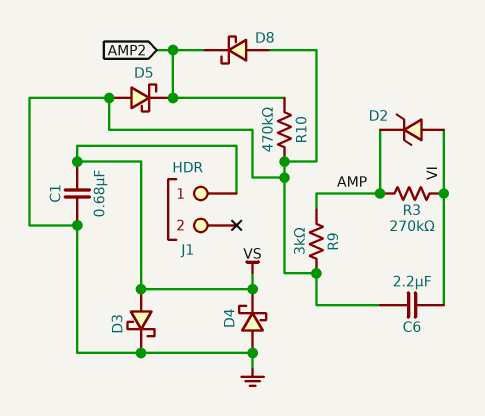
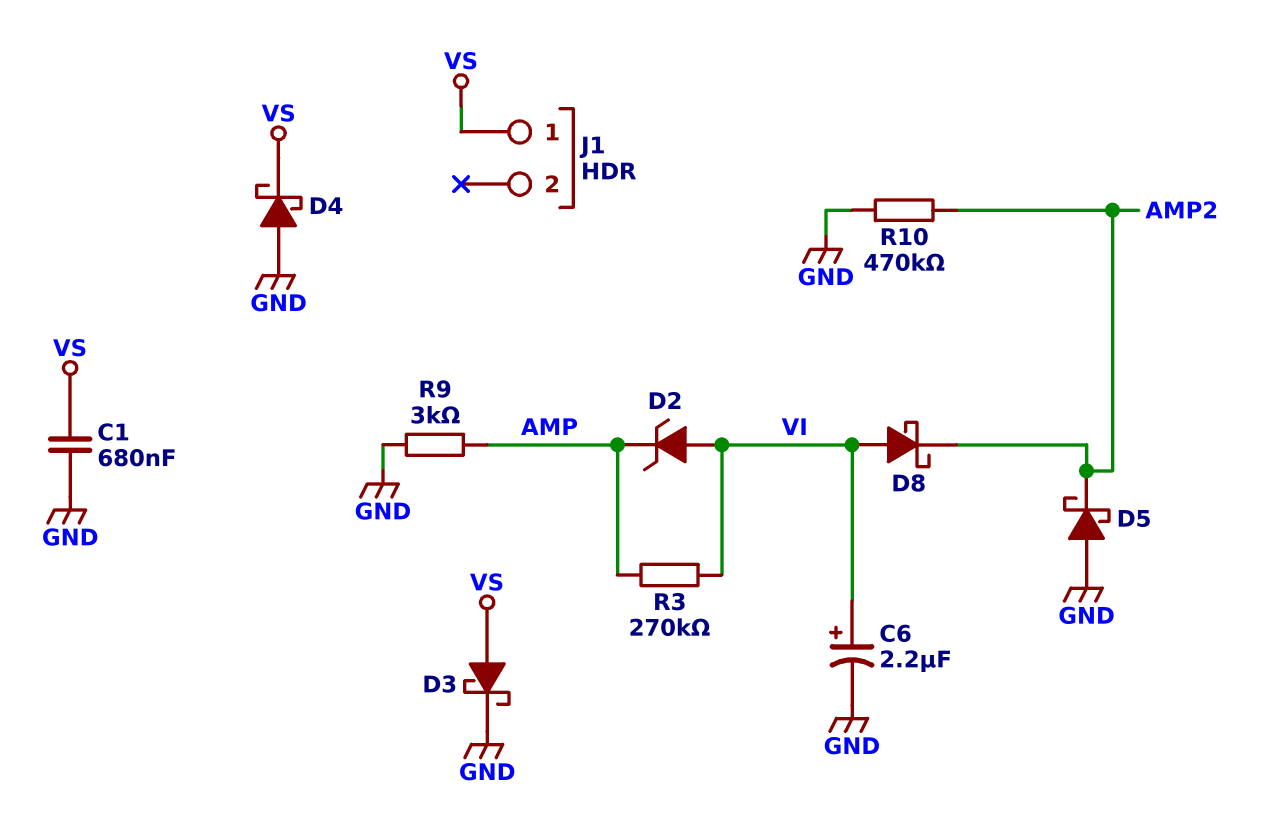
C6: 2.2uF (GND, VI) -> 2.2uF (plus VI, minus GND)
D8: schottky (A GND, K AMP2) -> schottky (A VI, K AMP2)

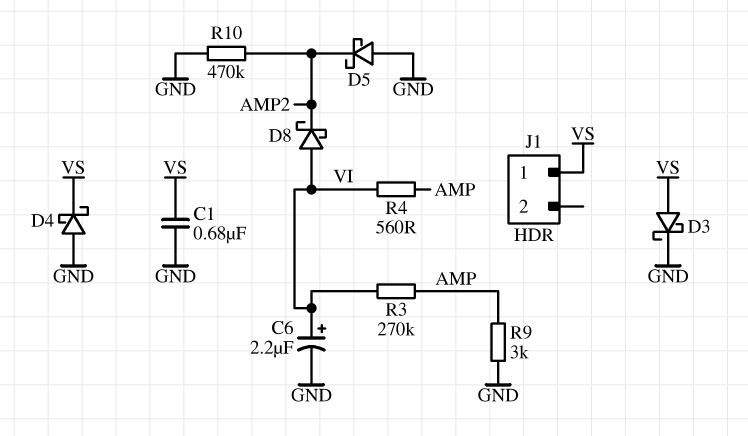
D2: zener (A VI, K AMP) -> none
R4: none -> 560 (AMP, VI)

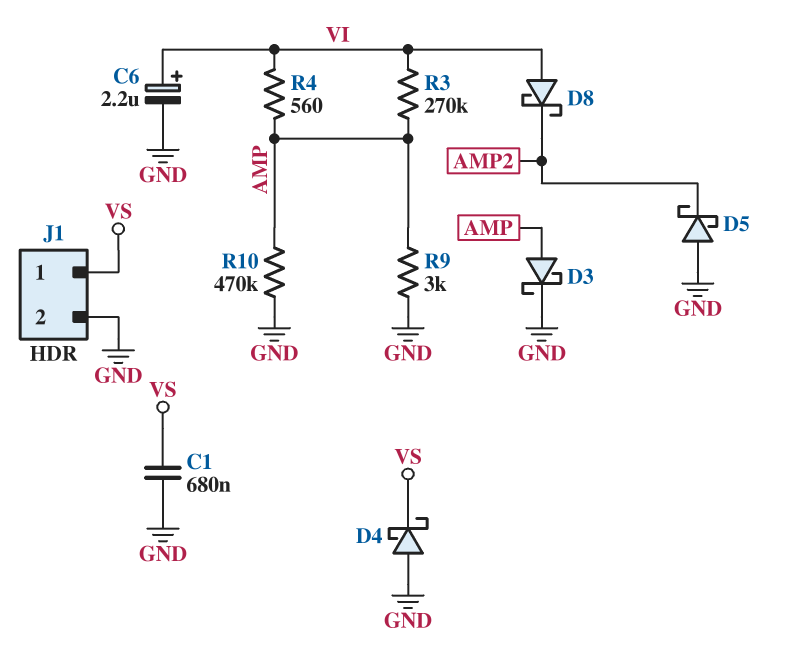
D3: schottky (A VS, K GND) -> schottky (A AMP, K GND)
J1 pin 2: none -> GND
R10: 470k (AMP2, GND) -> 470k (AMP, GND)

